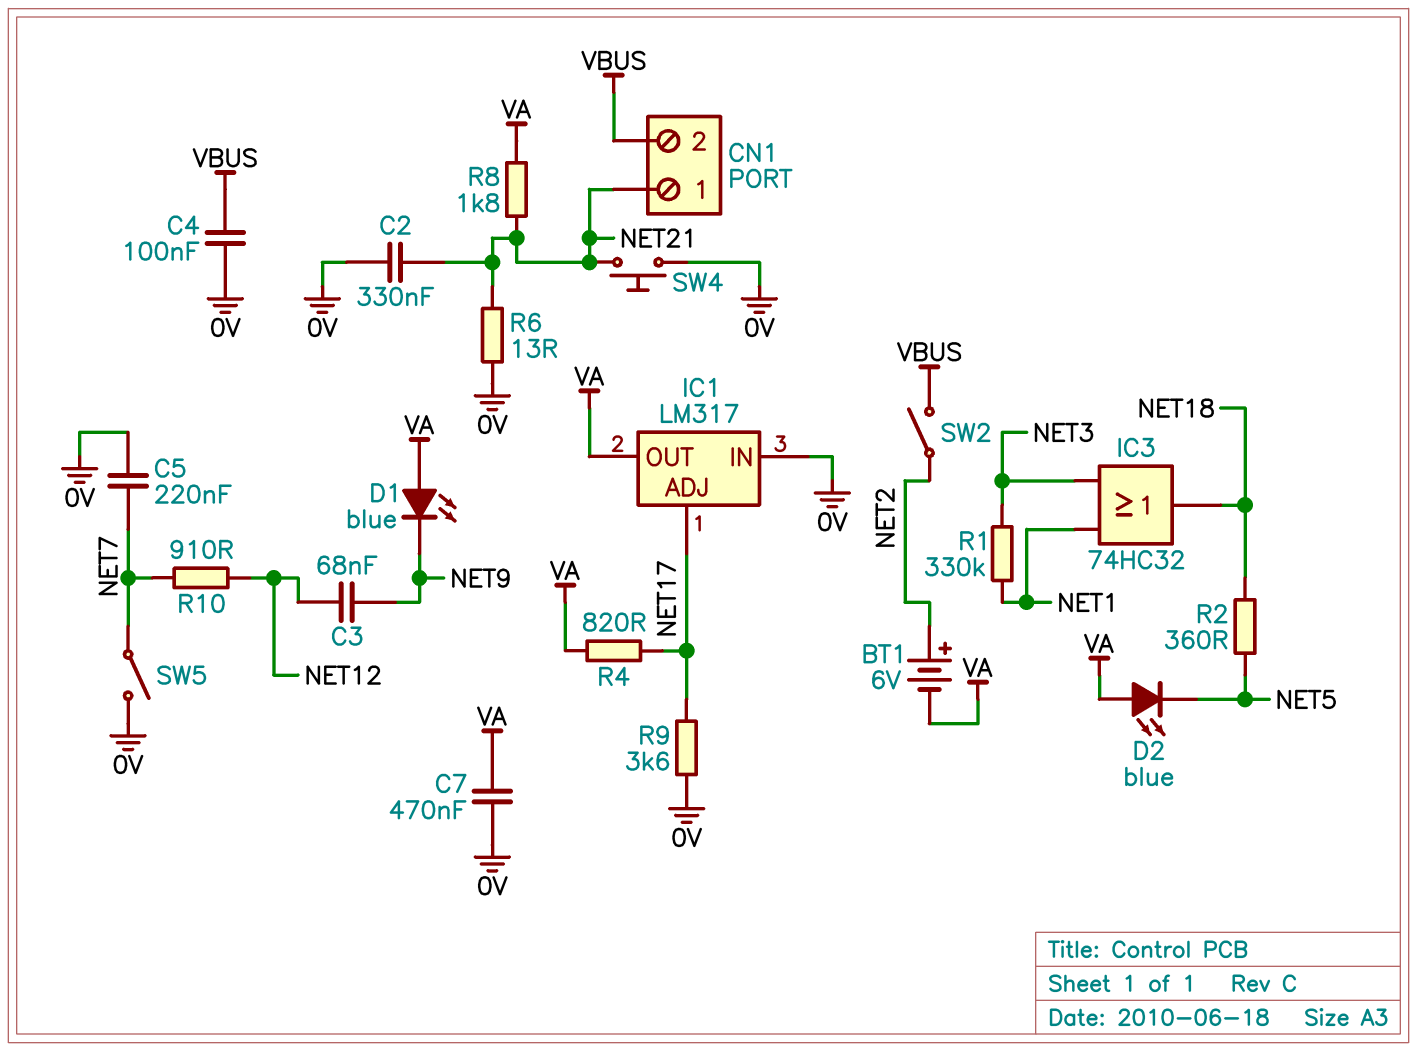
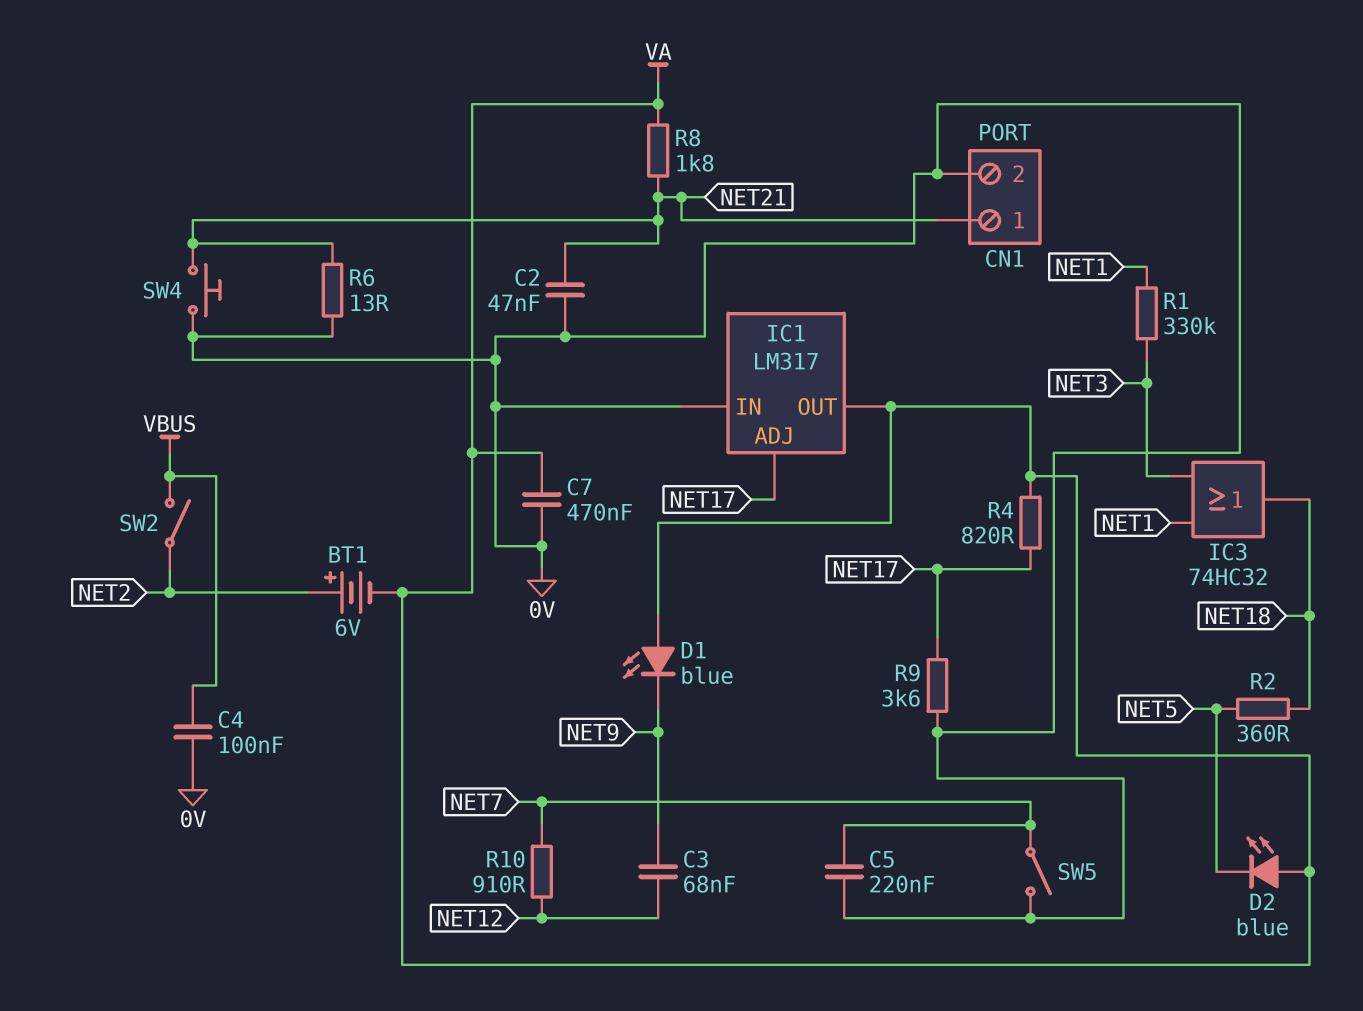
C2: 330nF (0V, NET21) -> 47nF (0V, NET21)
CN1 pin 2: VBUS -> 0V

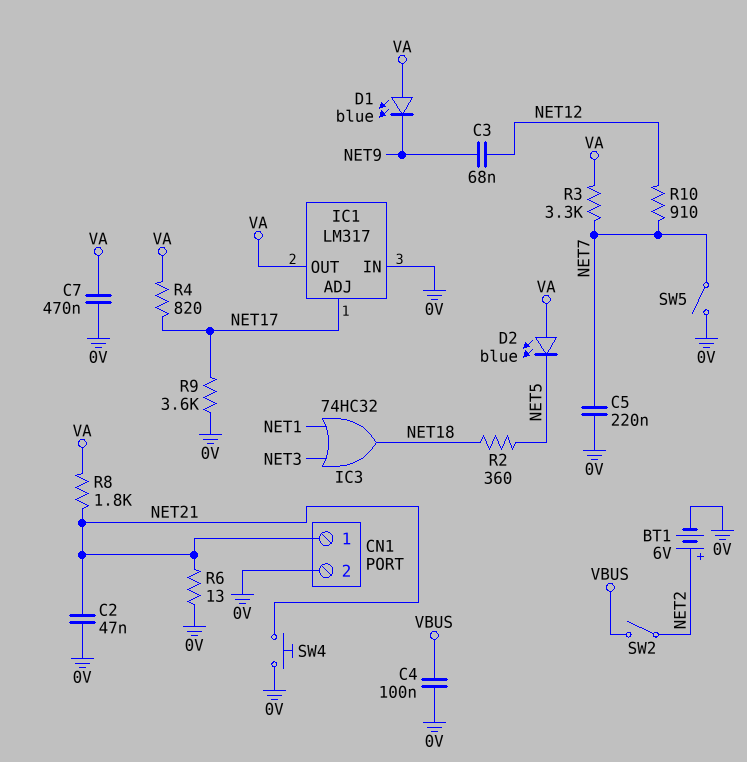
BT1: 6V (plus NET2, minus VA) -> 6V (plus NET2, minus 0V)
R1: 330k (NET1, NET3) -> none
R3: none -> 3.3k (NET7, VA)

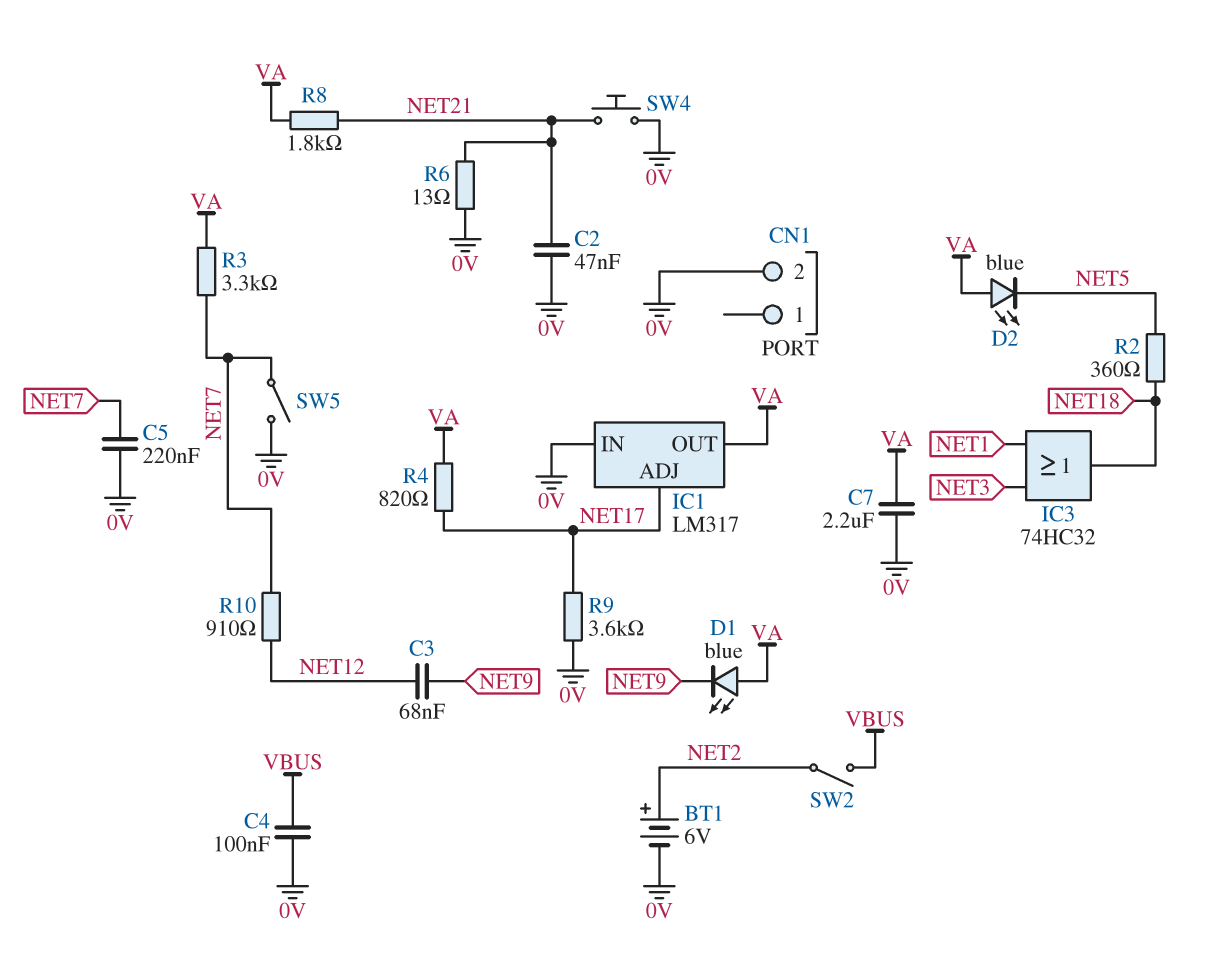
C7: 470nF (0V, VA) -> 2.2uF (0V, VA)
CN1 pin 1: NET21 -> none

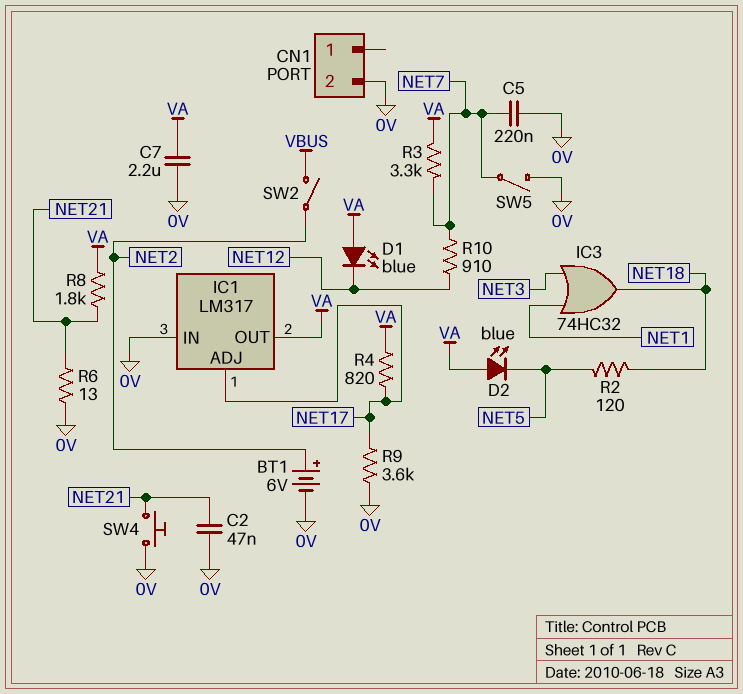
C3: 68nF (NET9, NET12) -> none
C4: 100nF (0V, VBUS) -> none
D1: LED blue (A VA, K NET9) -> LED blue (A VA, K NET12)
R2: 360 (NET5, NET18) -> 120 (NET5, NET18)

